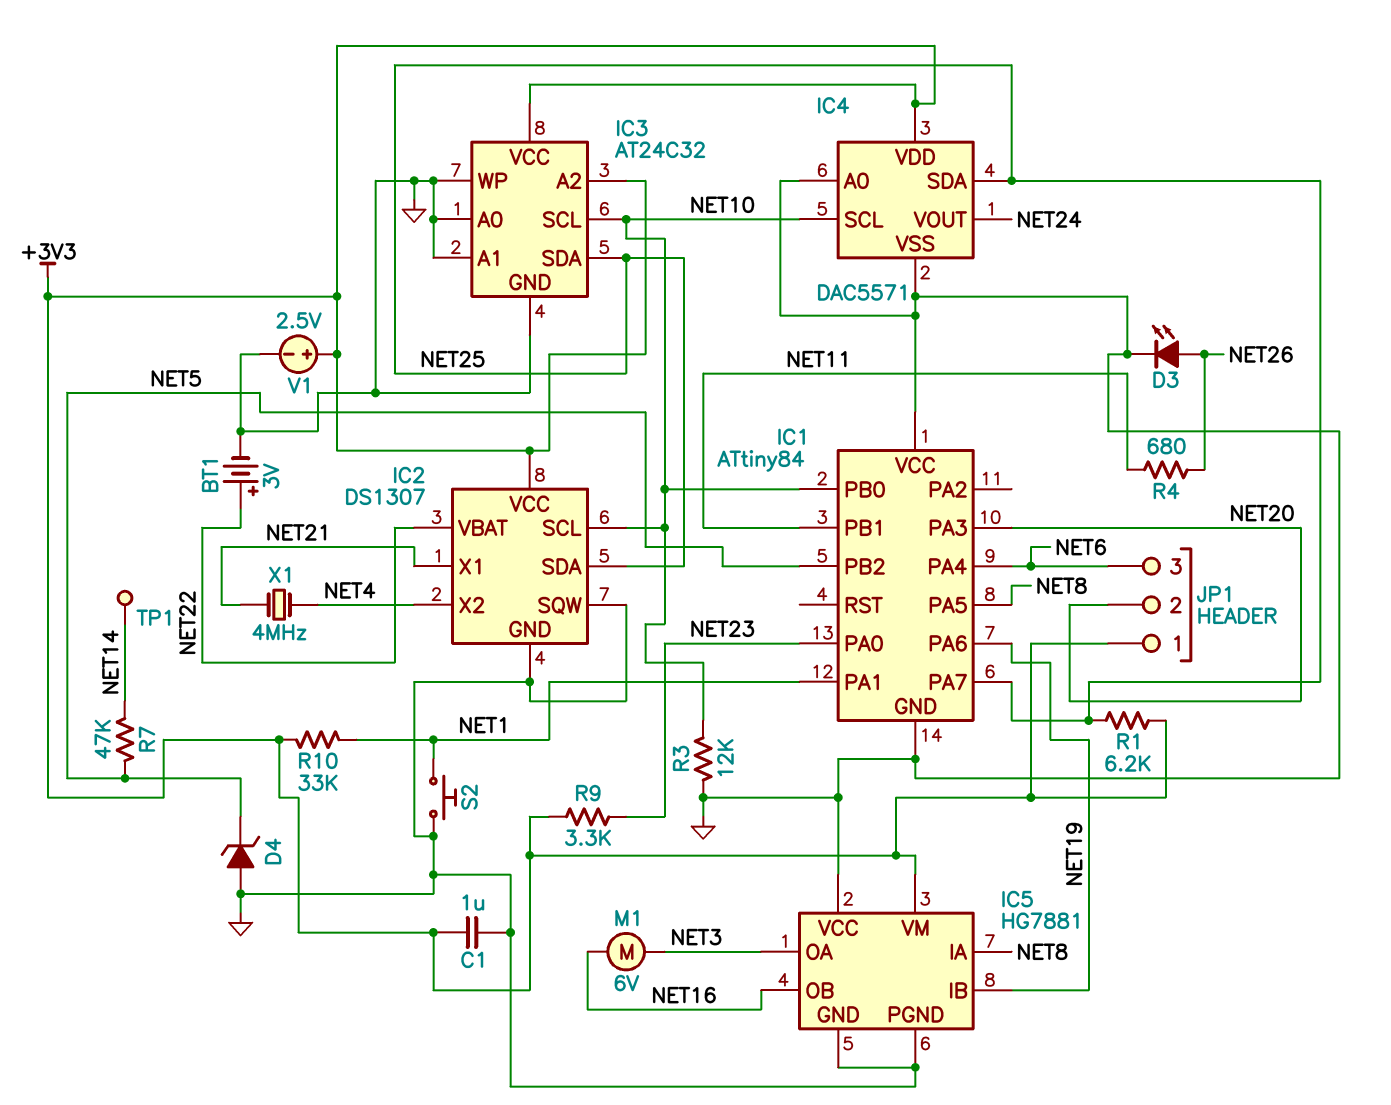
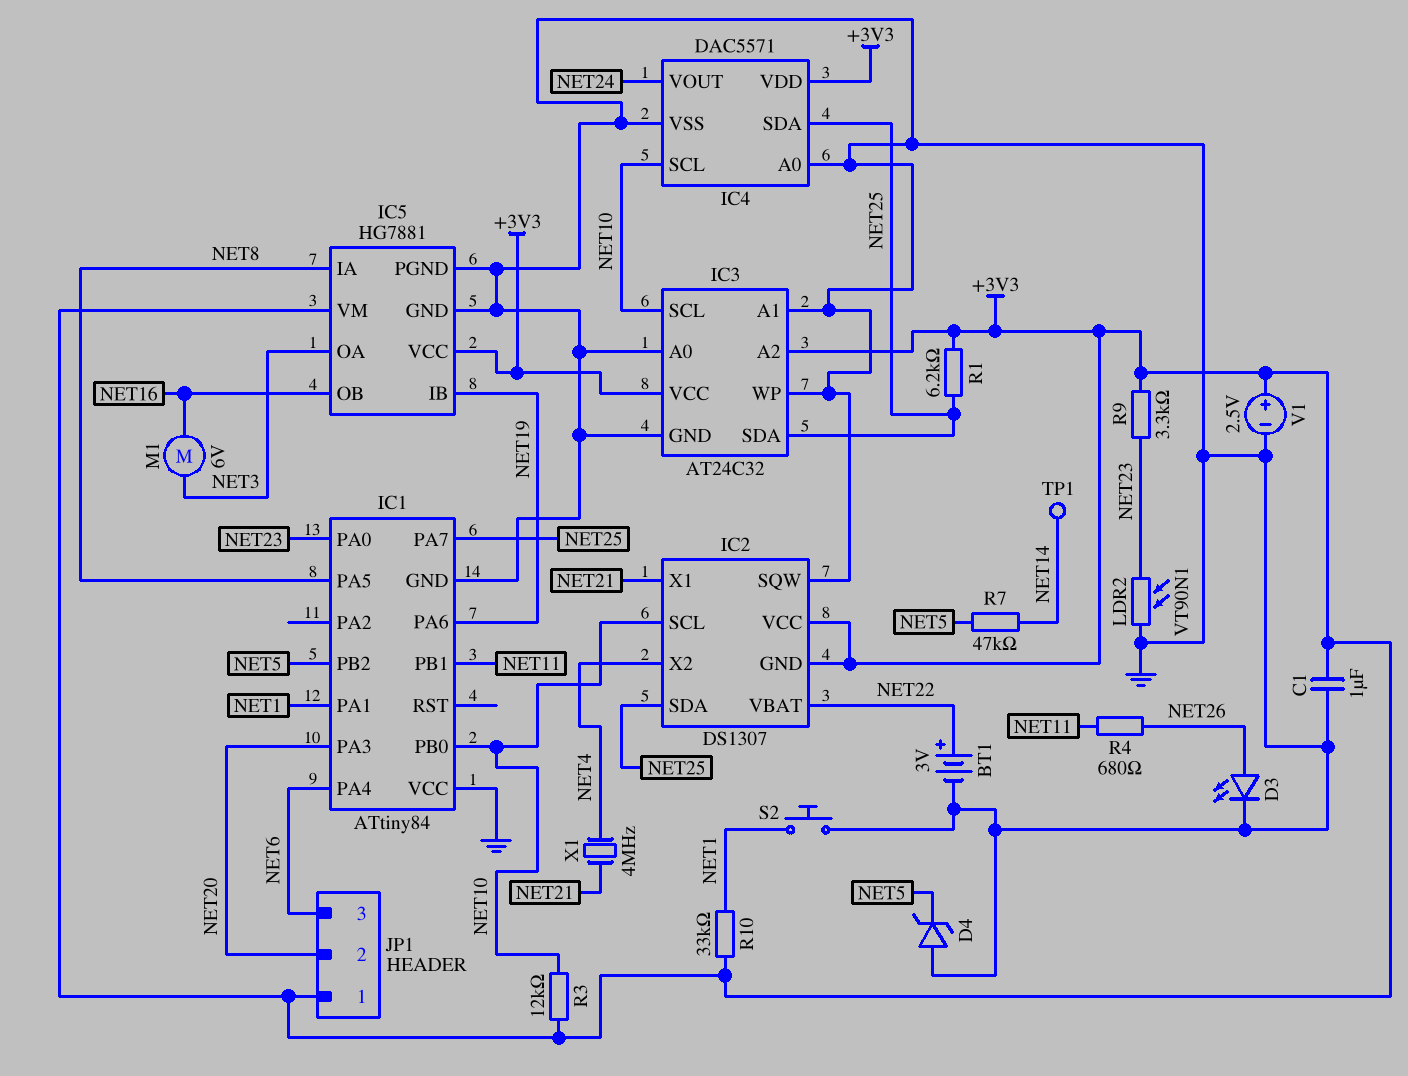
IC2 pin GND: GND -> +3V3
IC5 pin VCC: GND -> +3V3
LDR2: none -> VT90N1 (GND, NET23)
R3: 12k (GND, NET10) -> 12k (+3V3, NET10)

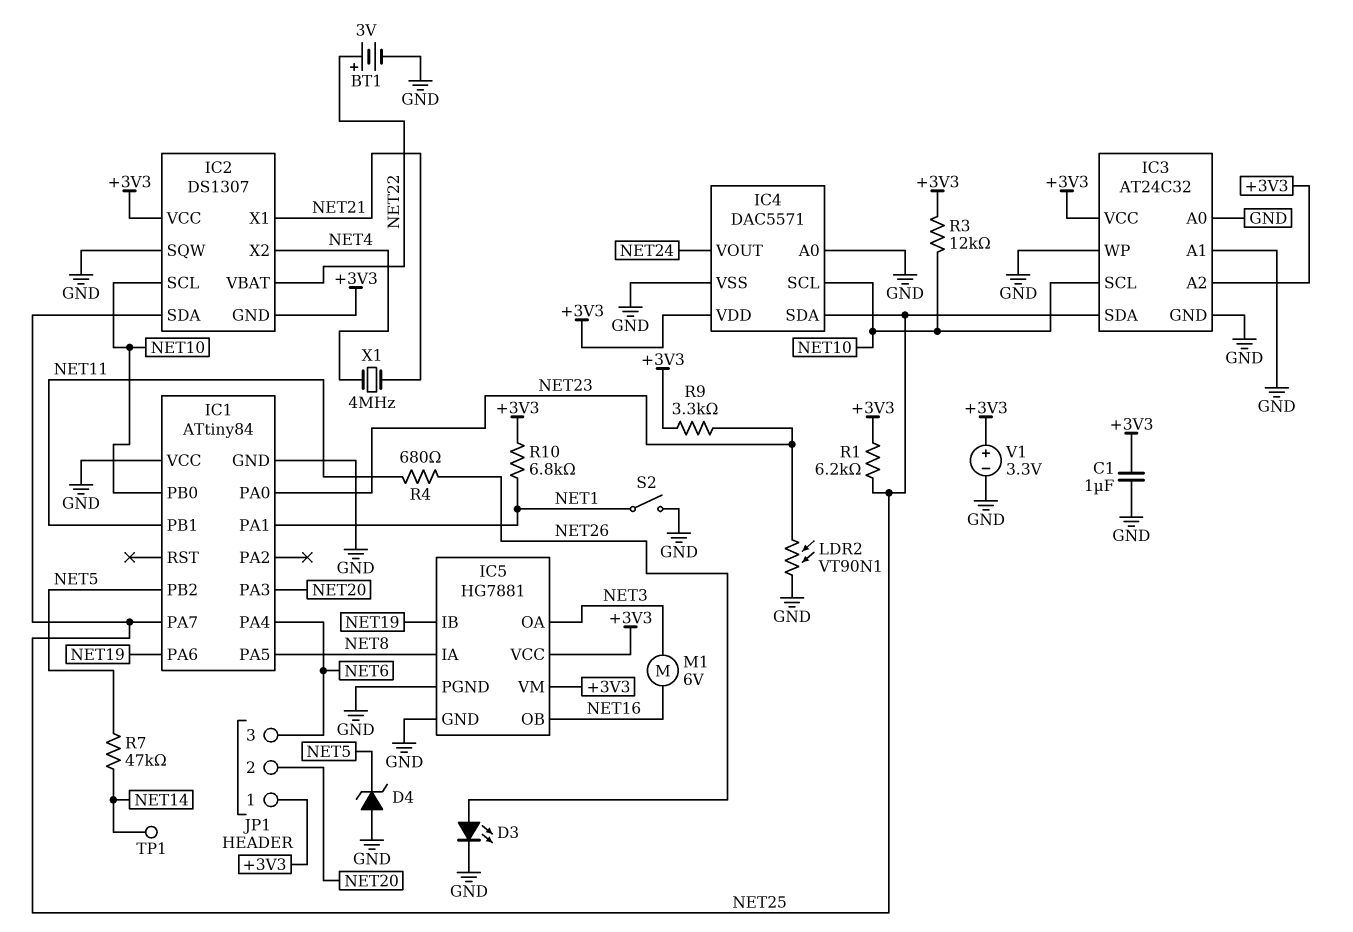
R10: 33k (+3V3, NET1) -> 6.8k (+3V3, NET1)
S2: button (GND, NET1) -> switch (GND, NET1)
V1: 2.5V (plus +3V3, minus GND) -> 3.3V (plus +3V3, minus GND)

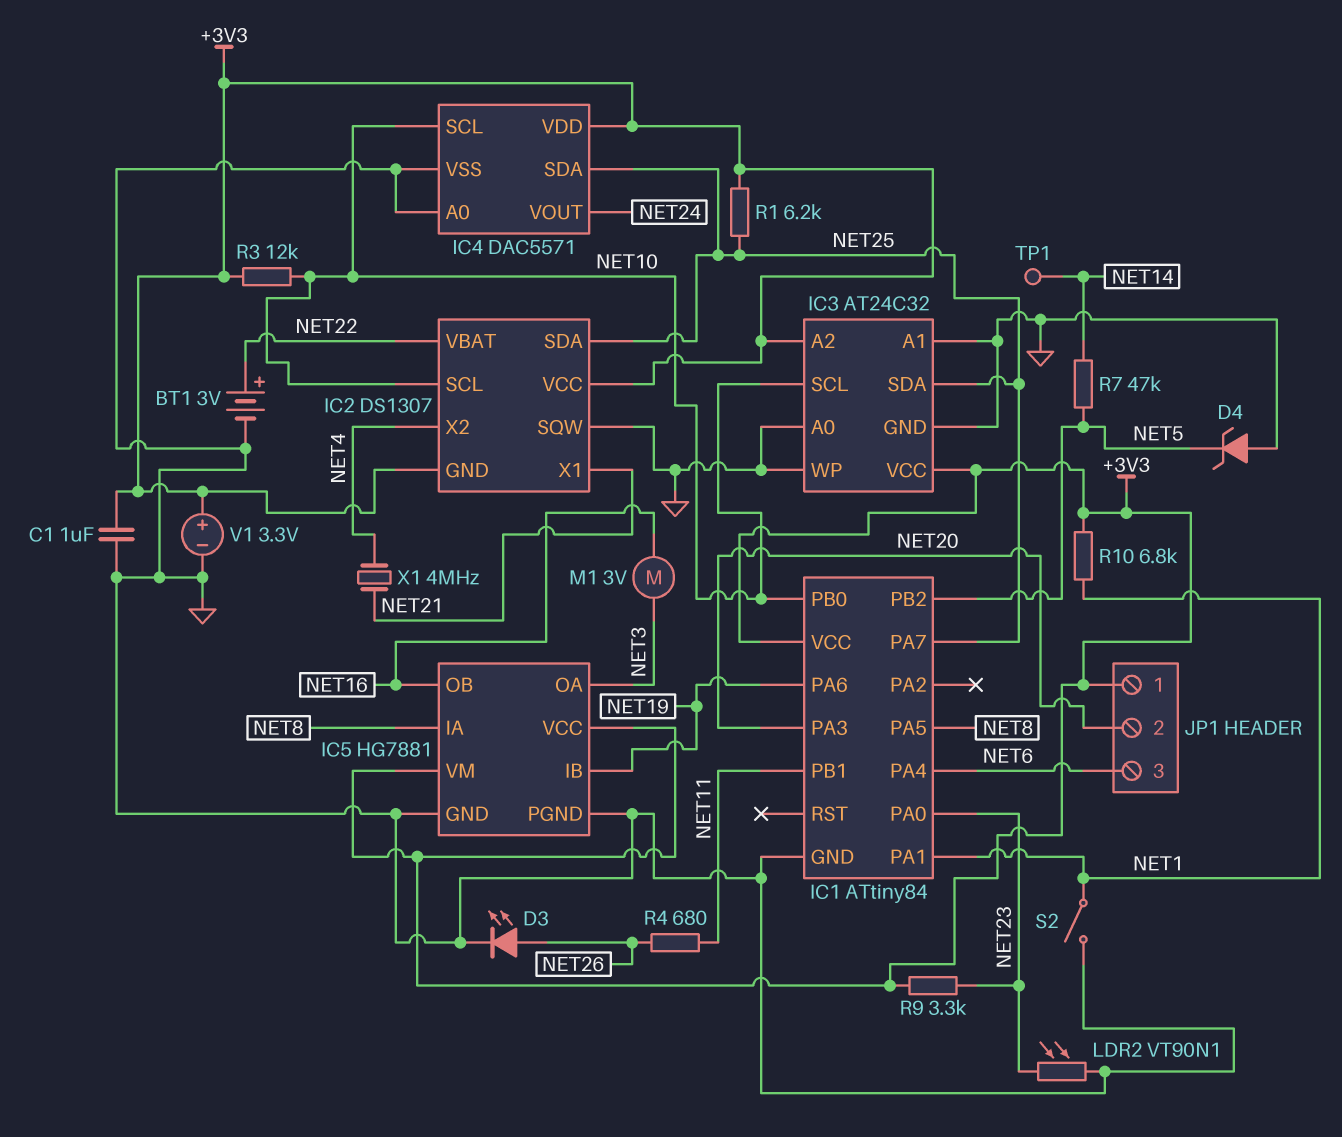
IC1 pin VCC: GND -> +3V3
M1: motor 6V (NET3, NET16) -> motor 3V (NET3, NET16)

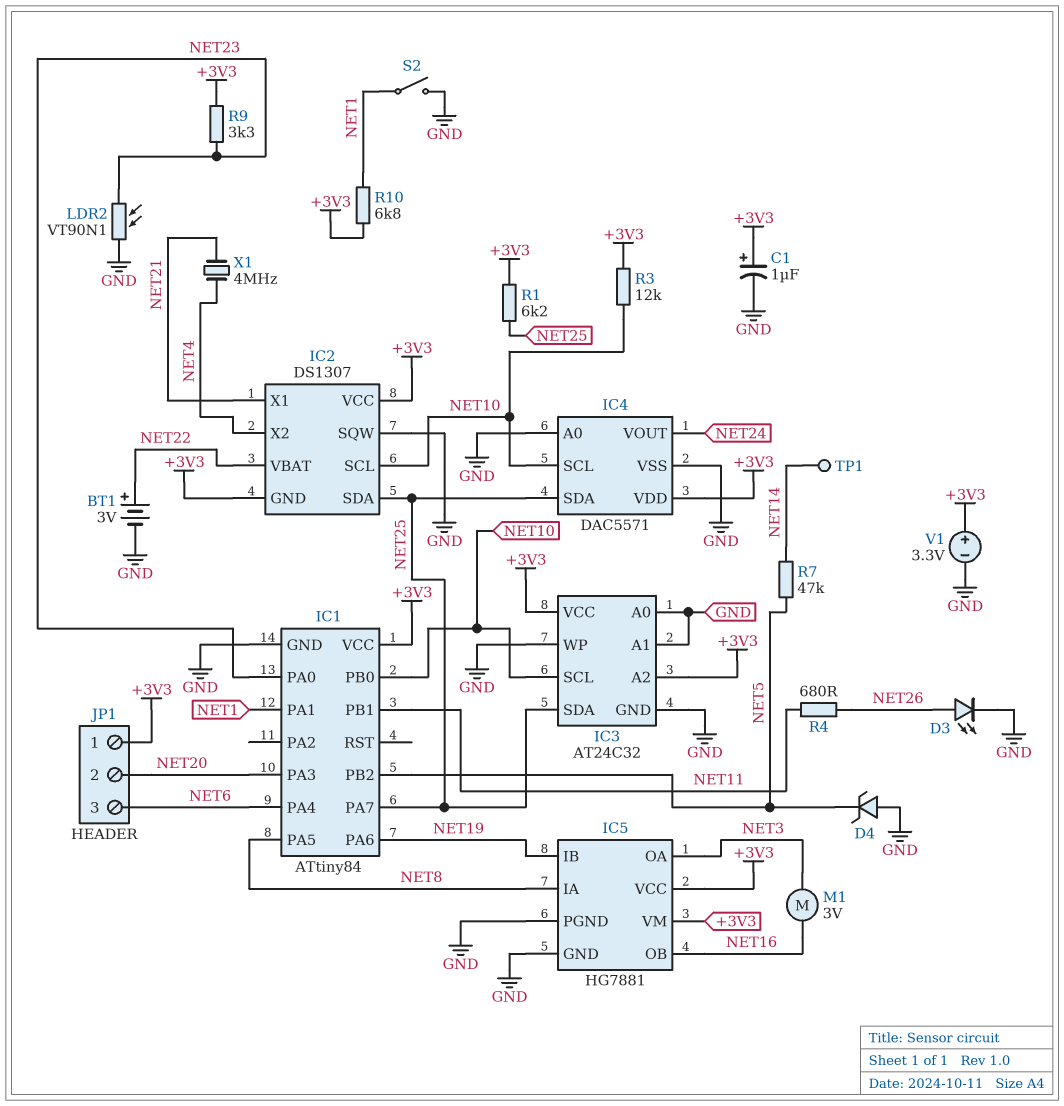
C1: 1uF (+3V3, GND) -> 1uF (plus +3V3, minus GND)

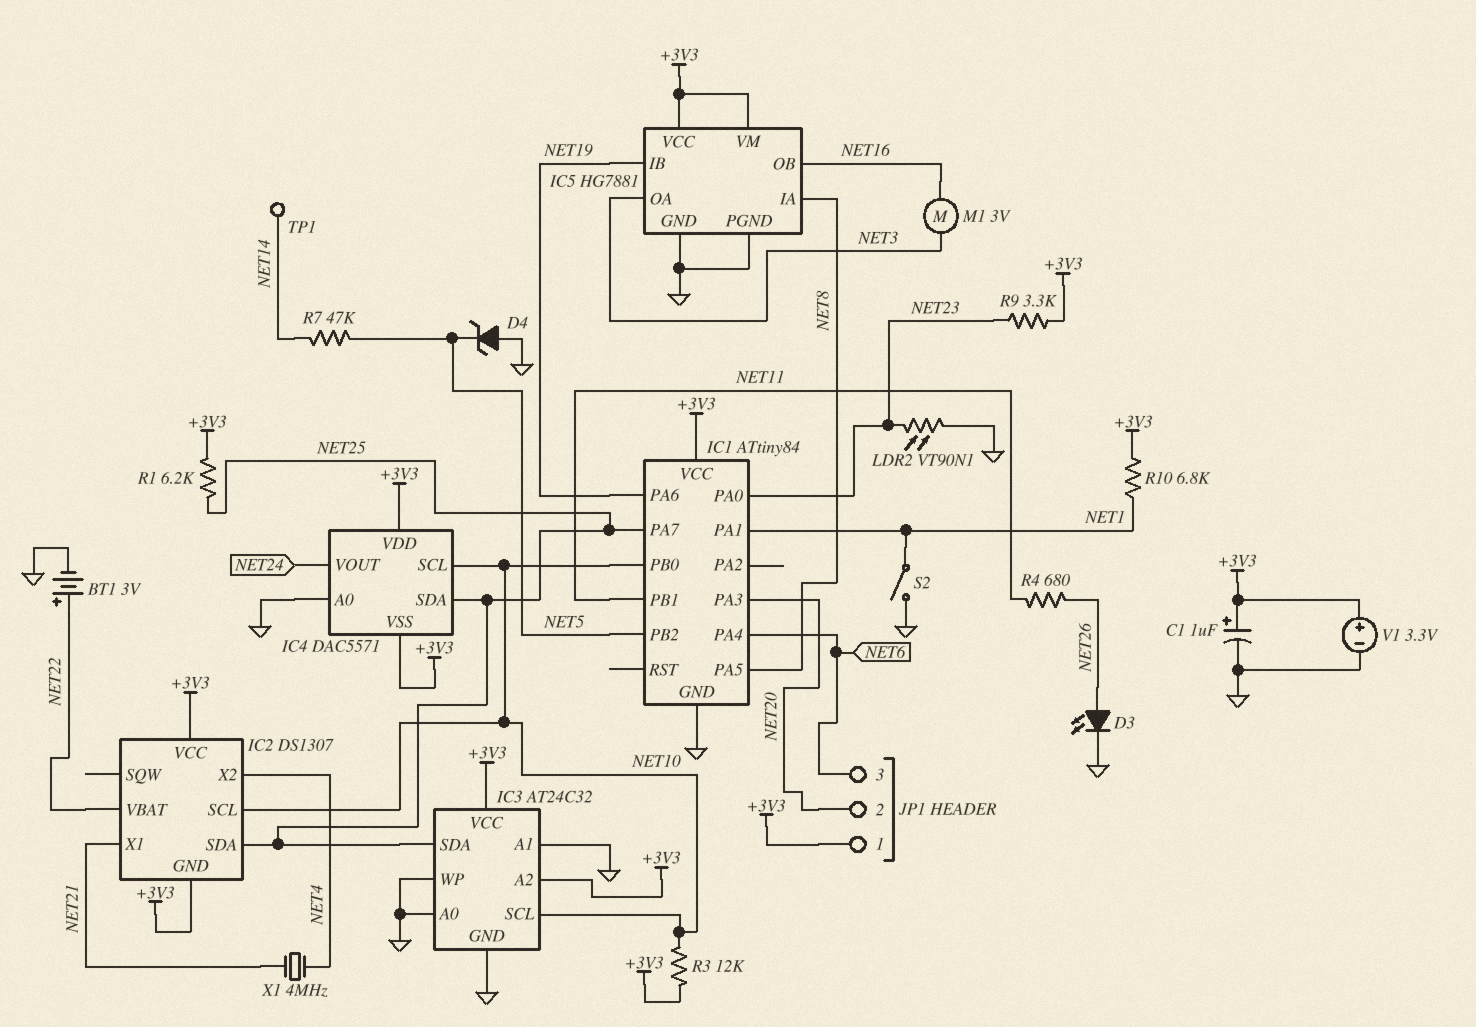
IC2 pin SQW: GND -> none
IC4 pin VSS: GND -> +3V3

